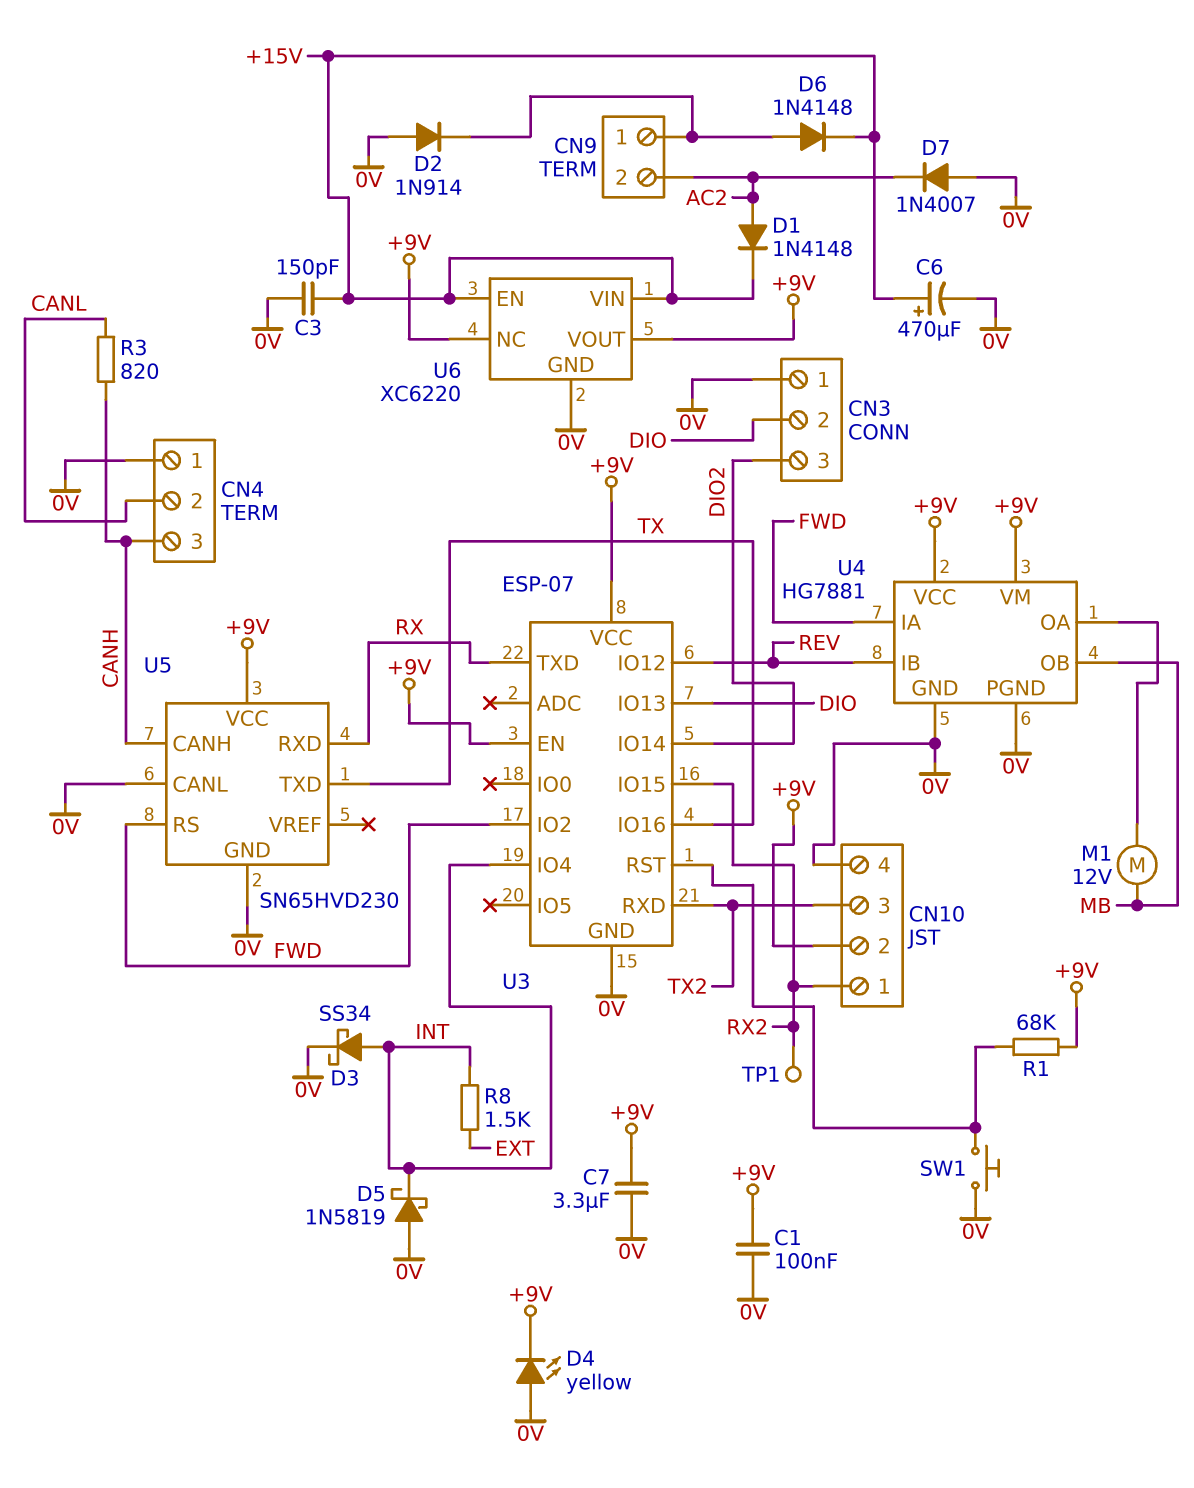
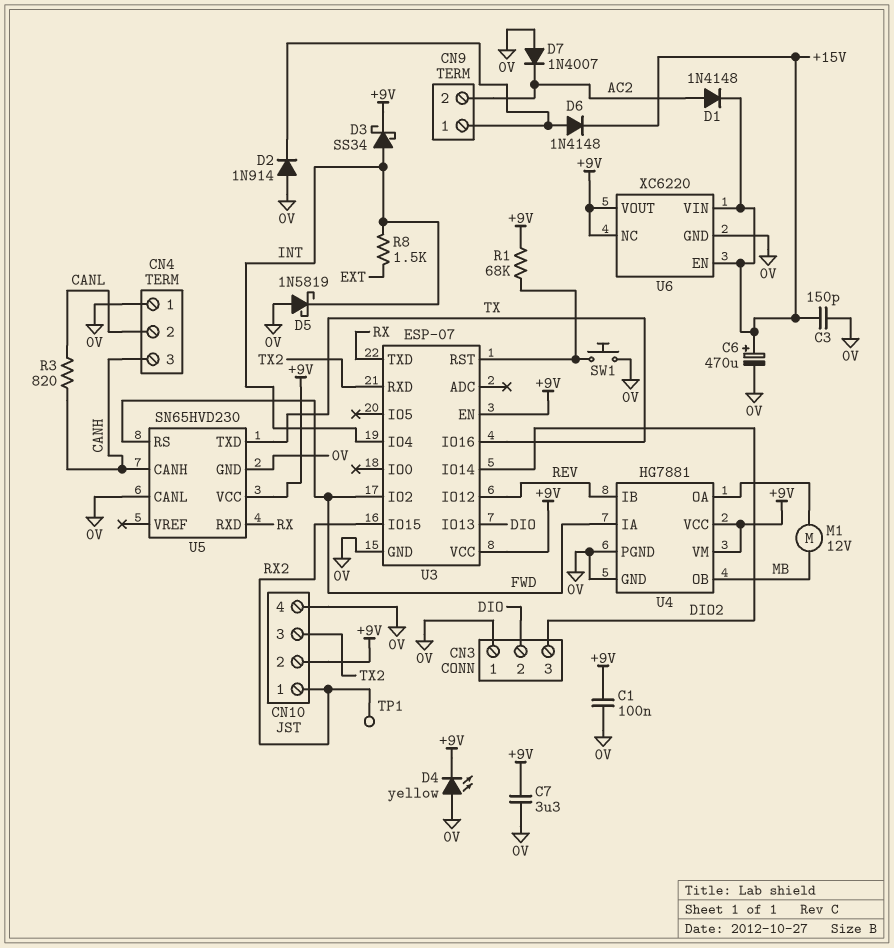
D3: schottky SS34 (A INT, K 0V) -> schottky SS34 (A INT, K +9V)

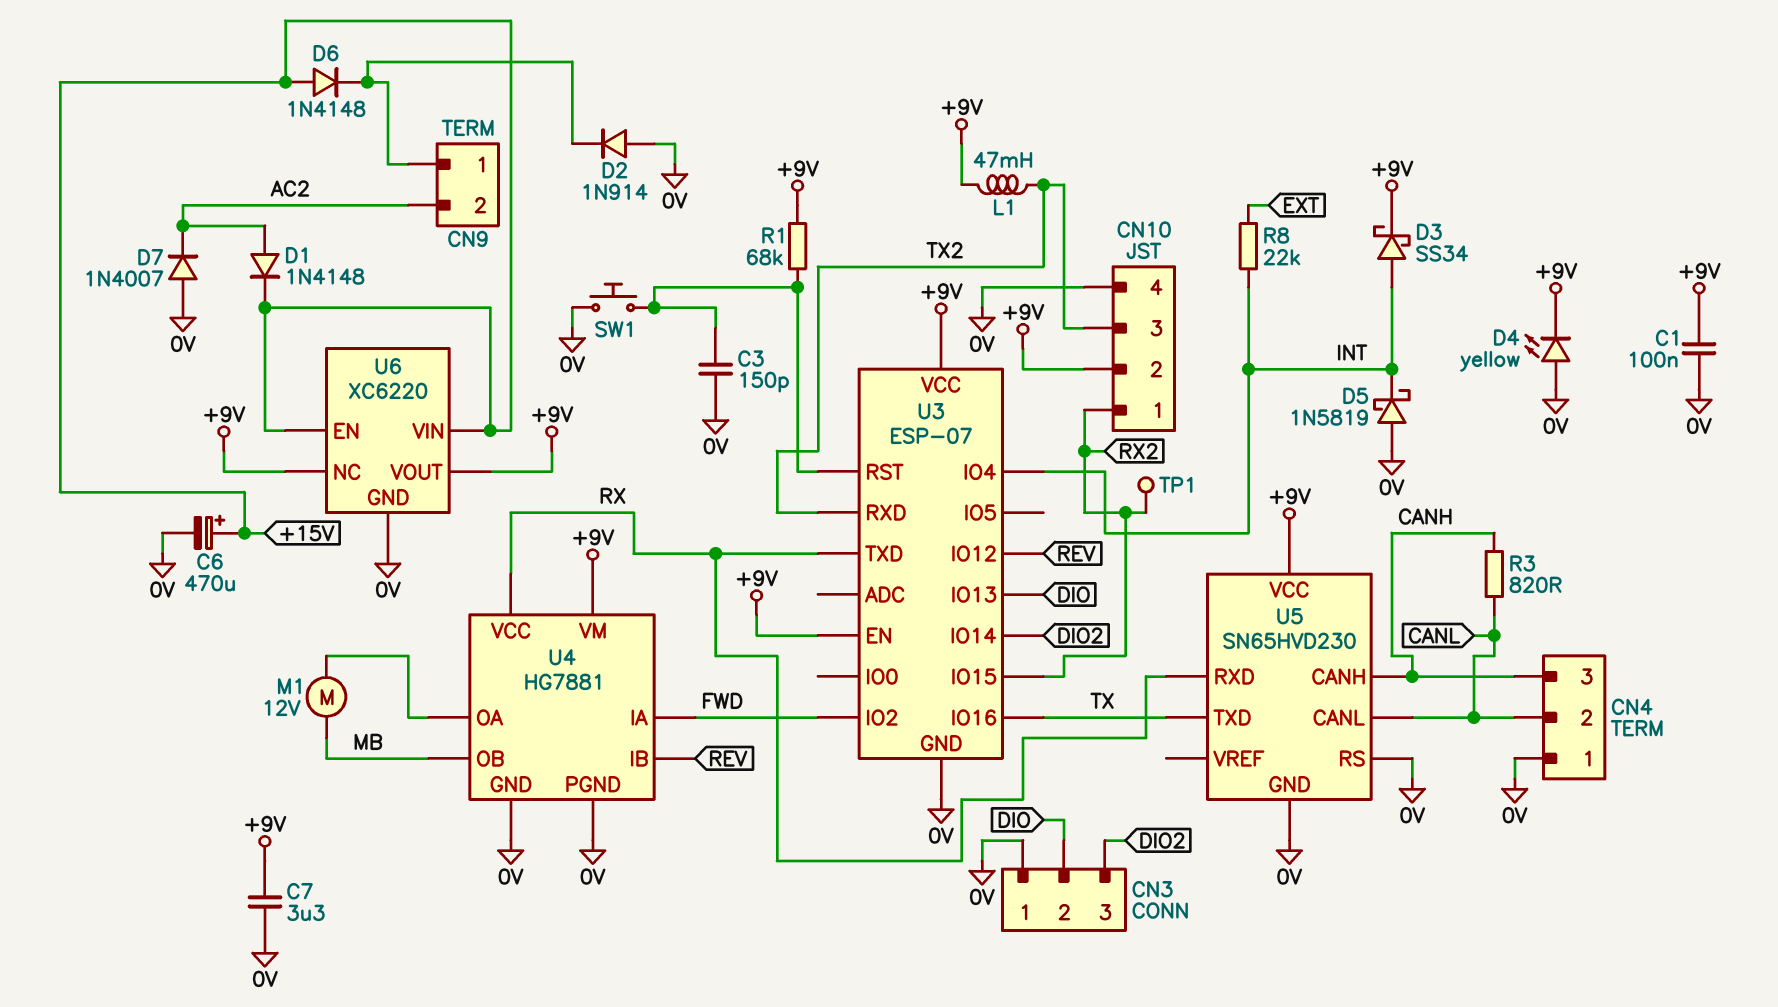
C3: 150pF (+15V, 0V) -> 150pF (0V, U3/RST)
D6: diode 1N4148 (A CN9/1, K +15V) -> diode 1N4148 (A +15V, K CN9/1)
L1: none -> 47mH (+9V, TX2)
R8: 1.5k (EXT, INT) -> 22k (EXT, INT)
U4 pin VCC: +9V -> RX
U5 pin CANL: 0V -> CANL
U5 pin RS: FWD -> 0V

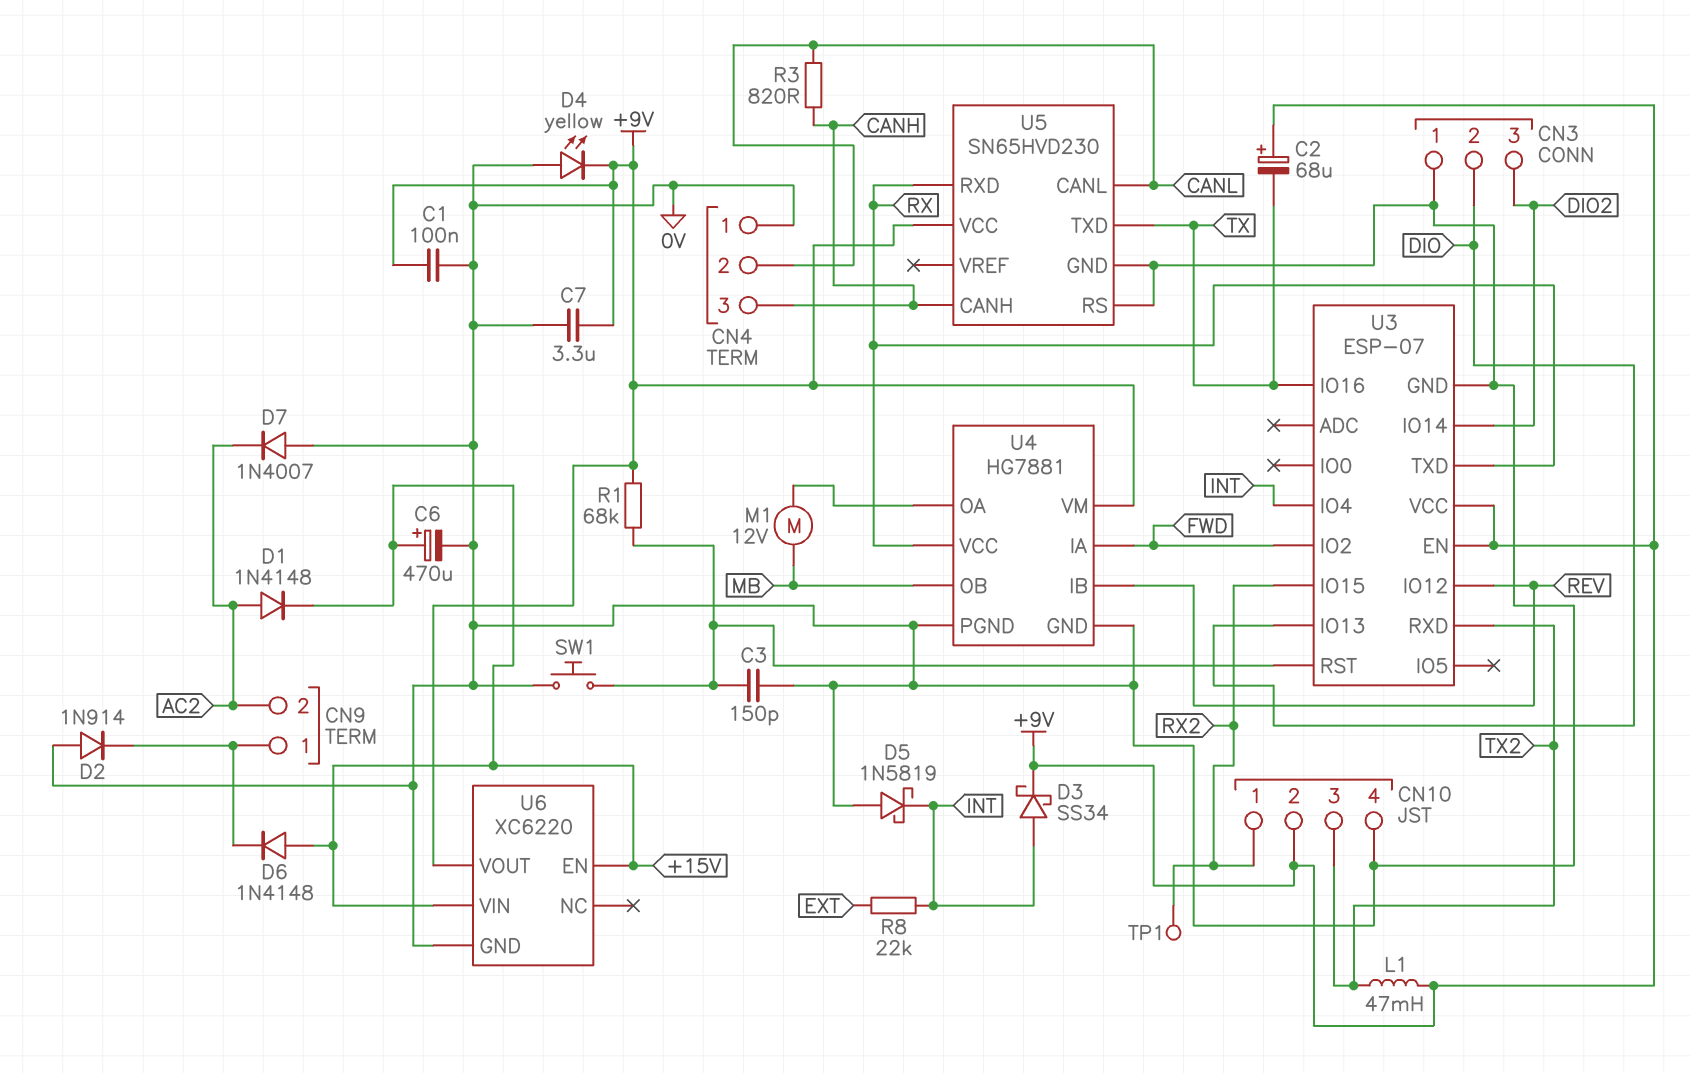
C2: none -> 68uF (plus +9V, minus TX)
U6 pin NC: +9V -> none

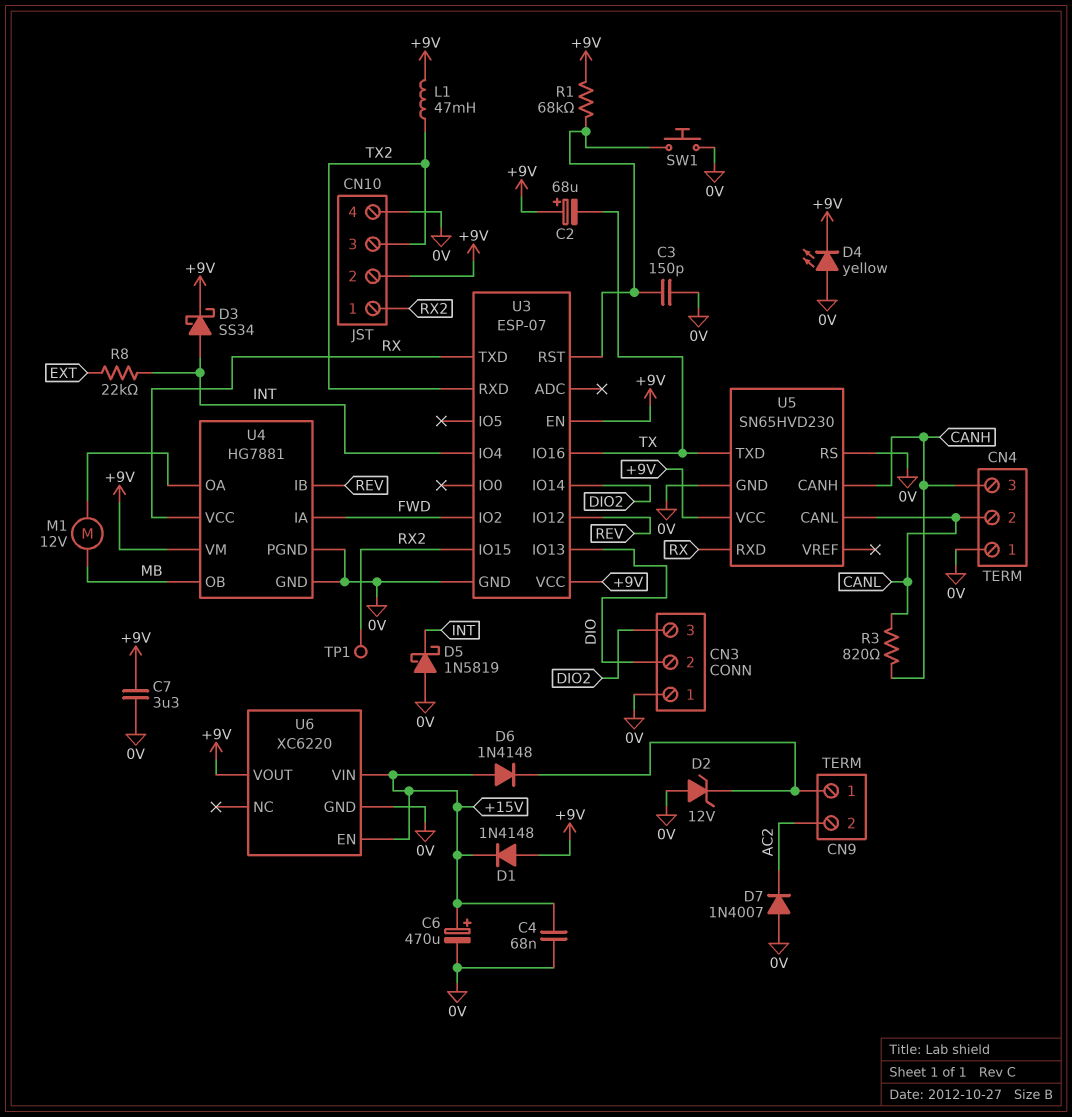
C1: 100nF (+9V, 0V) -> none
C4: none -> 68nF (+15V, 0V)
D1: diode 1N4148 (A AC2, K +15V) -> diode 1N4148 (A +9V, K +15V)
D2: diode 1N914 (A 0V, K CN9/1) -> zener 12V (A 0V, K CN9/1)

